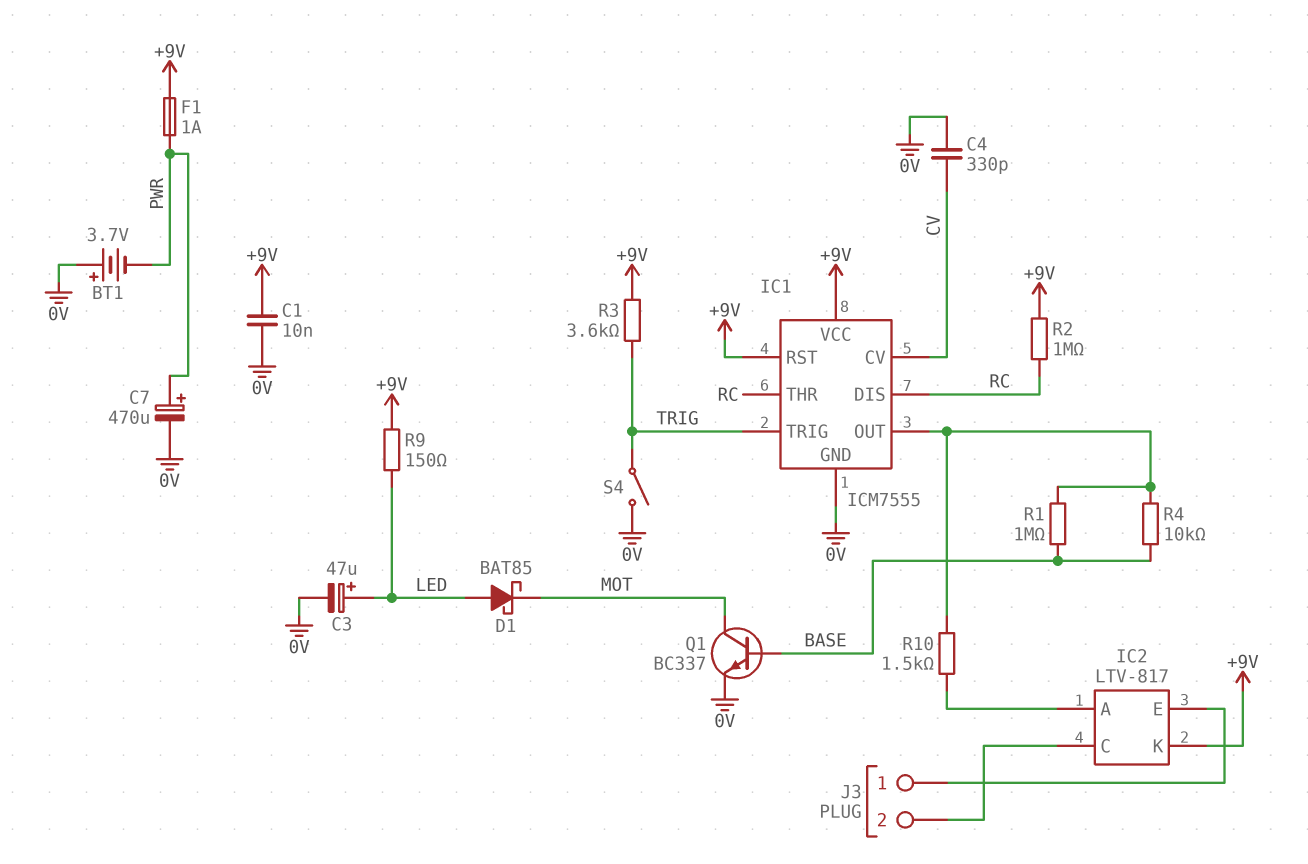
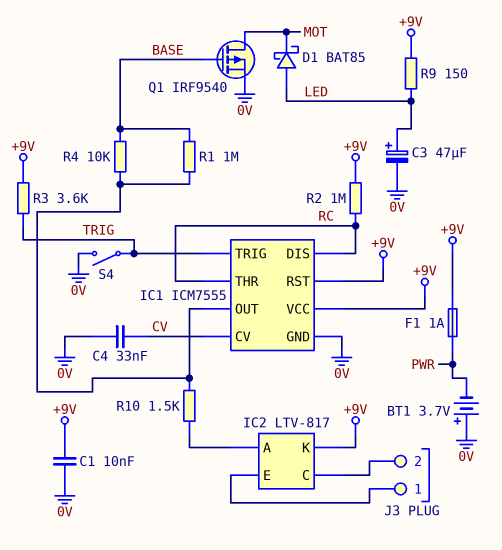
C4: 330pF (0V, CV) -> 33nF (0V, CV)
C7: 470uF (plus PWR, minus 0V) -> none
Q1: NPN BC337 (B BASE, C MOT, E 0V) -> PMOS IRF9540 (G BASE, D MOT, S 0V)

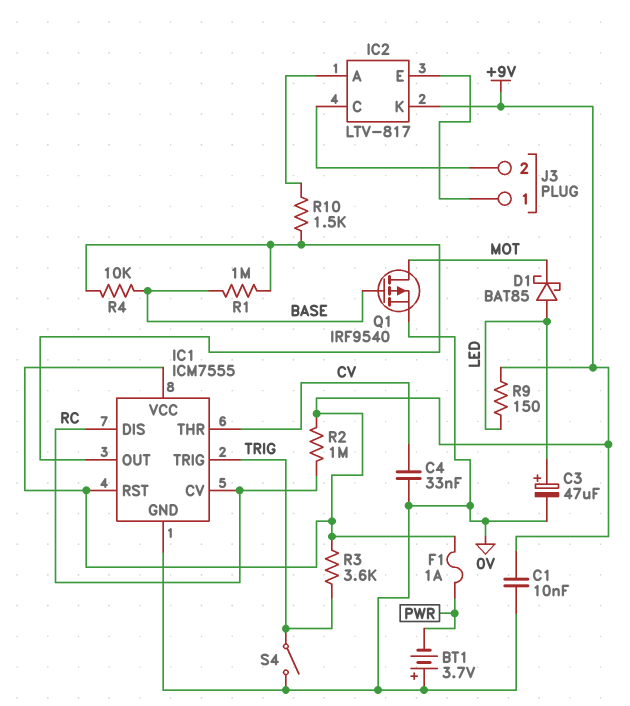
IC1 pin CV: CV -> RC
IC1 pin THR: RC -> CV

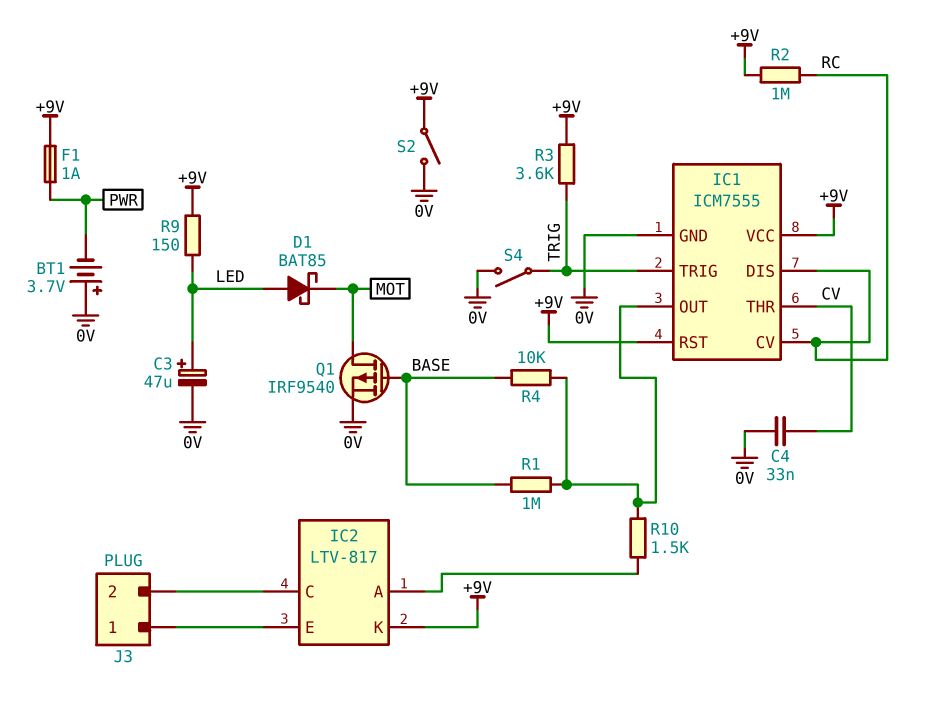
C1: 10nF (+9V, 0V) -> none
S2: none -> switch (+9V, 0V)

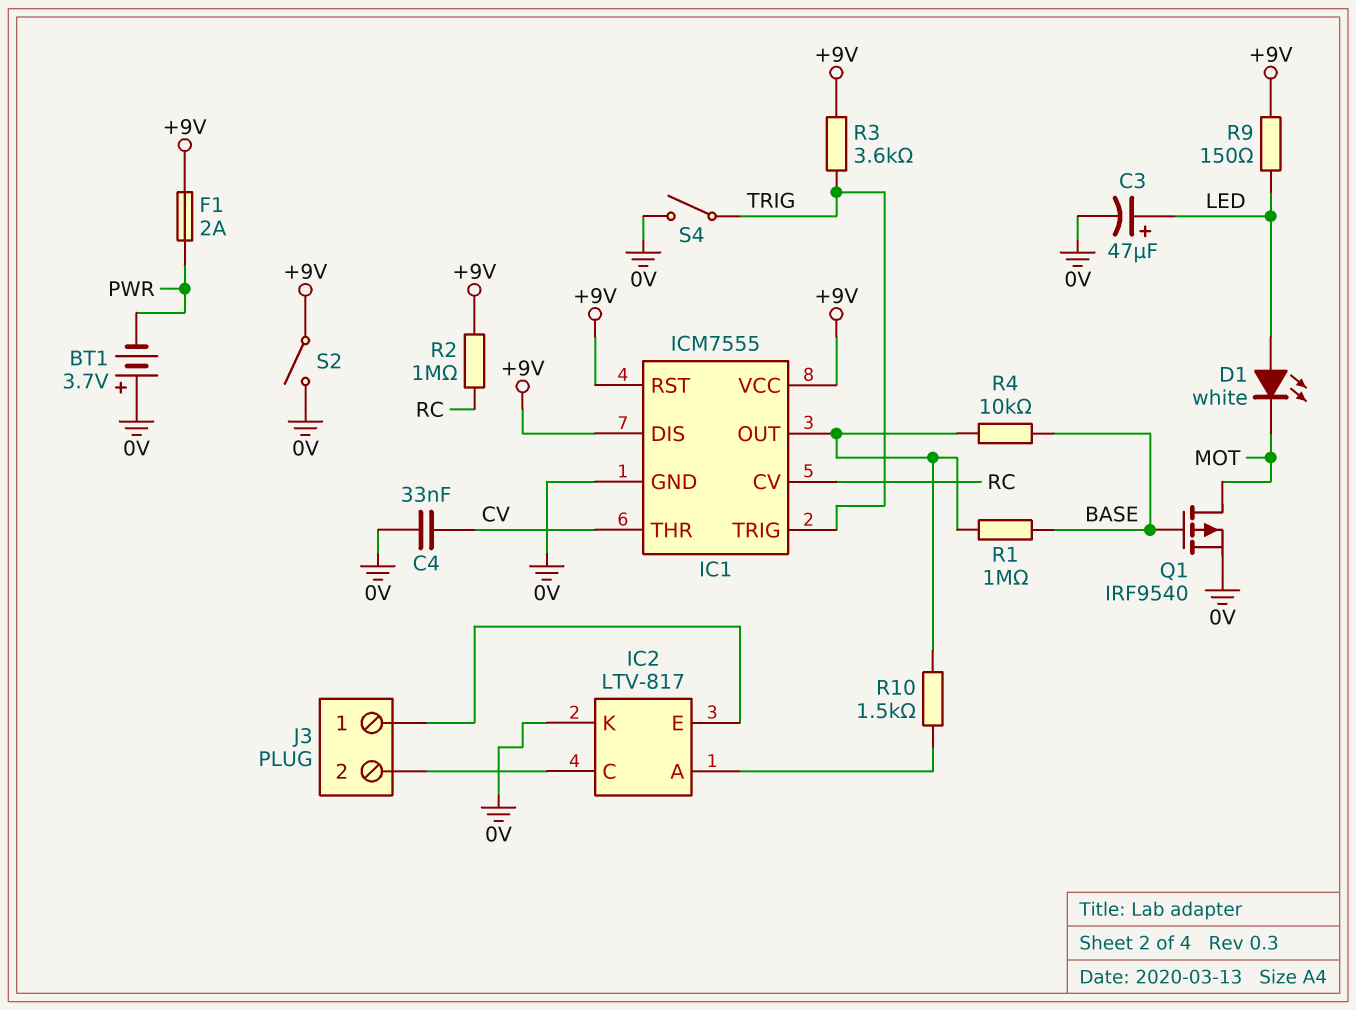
D1: schottky BAT85 (A LED, K MOT) -> LED white (A LED, K MOT)
F1: 1A (+9V, PWR) -> 2A (+9V, PWR)
IC1 pin DIS: RC -> +9V
IC2 pin K: +9V -> 0V

